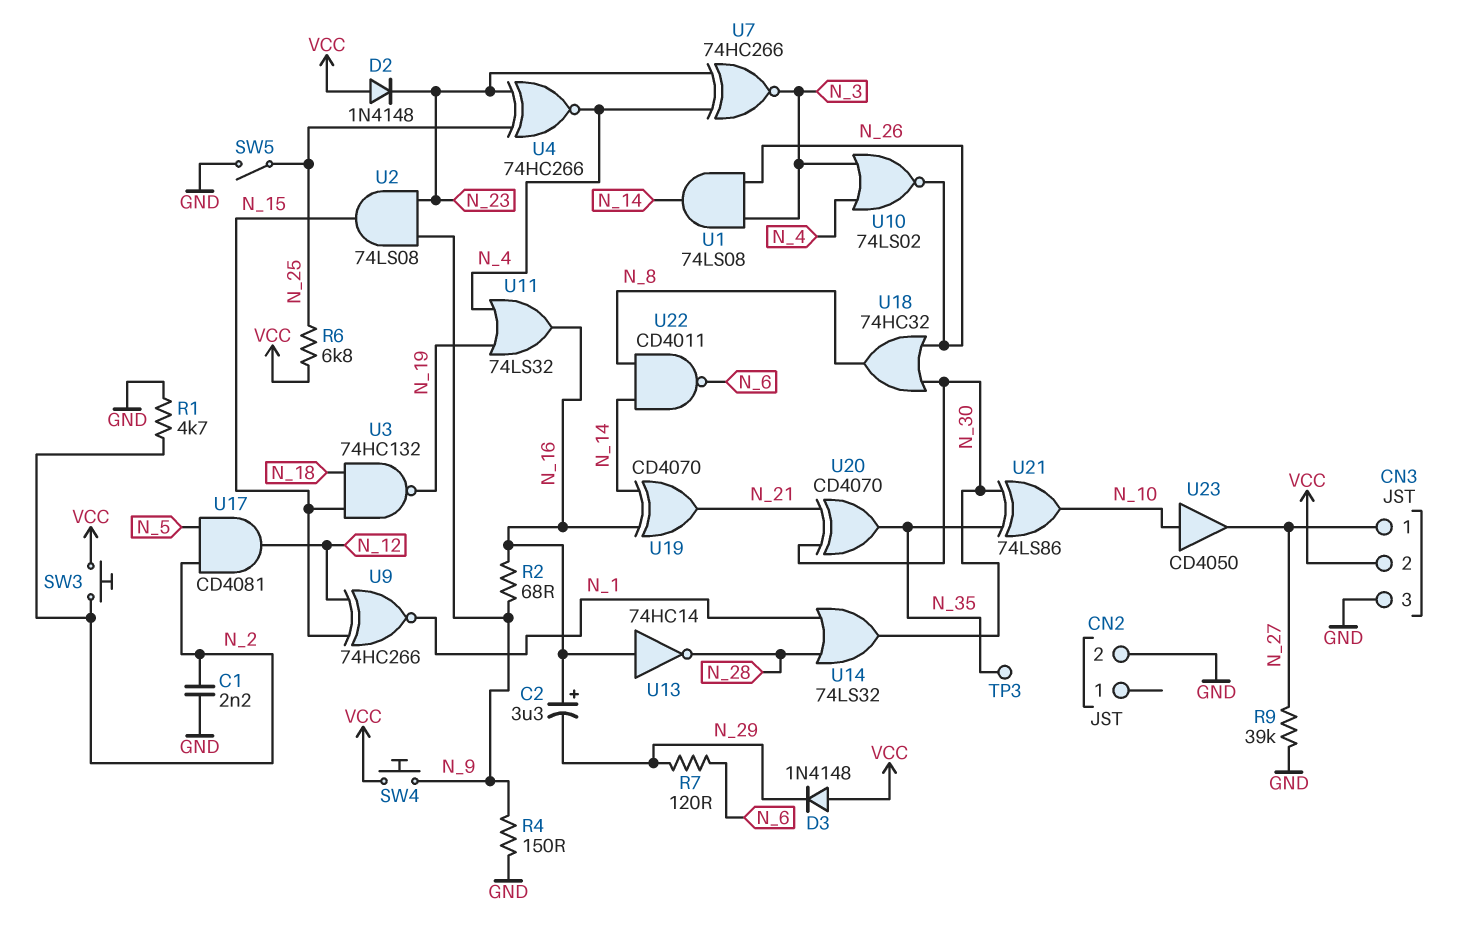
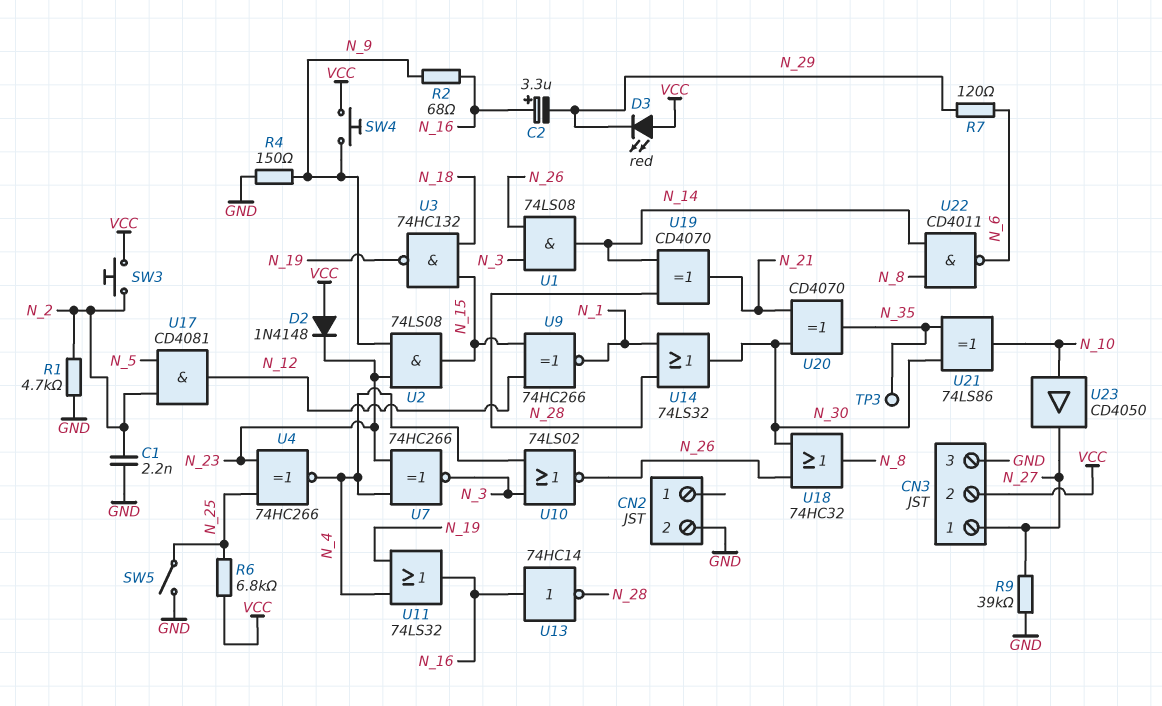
D3: diode 1N4148 (A VCC, K N_29) -> LED red (A VCC, K N_29)
U19: XOR CD4070 (in N_14, in N_16, out N_21) -> XOR CD4070 (in N_14, in N_28, out N_21)

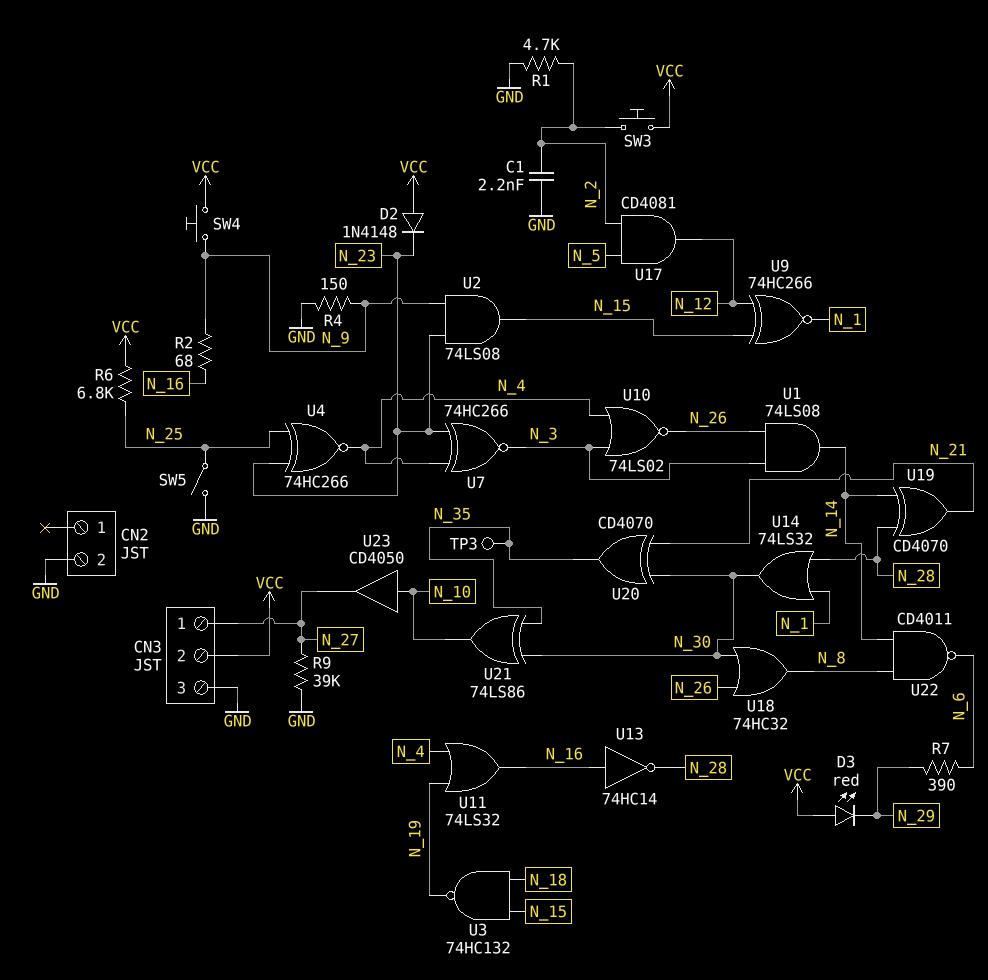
C2: 3.3uF (plus N_16, minus N_29) -> none
R7: 120 (N_6, N_29) -> 390 (N_6, N_29)

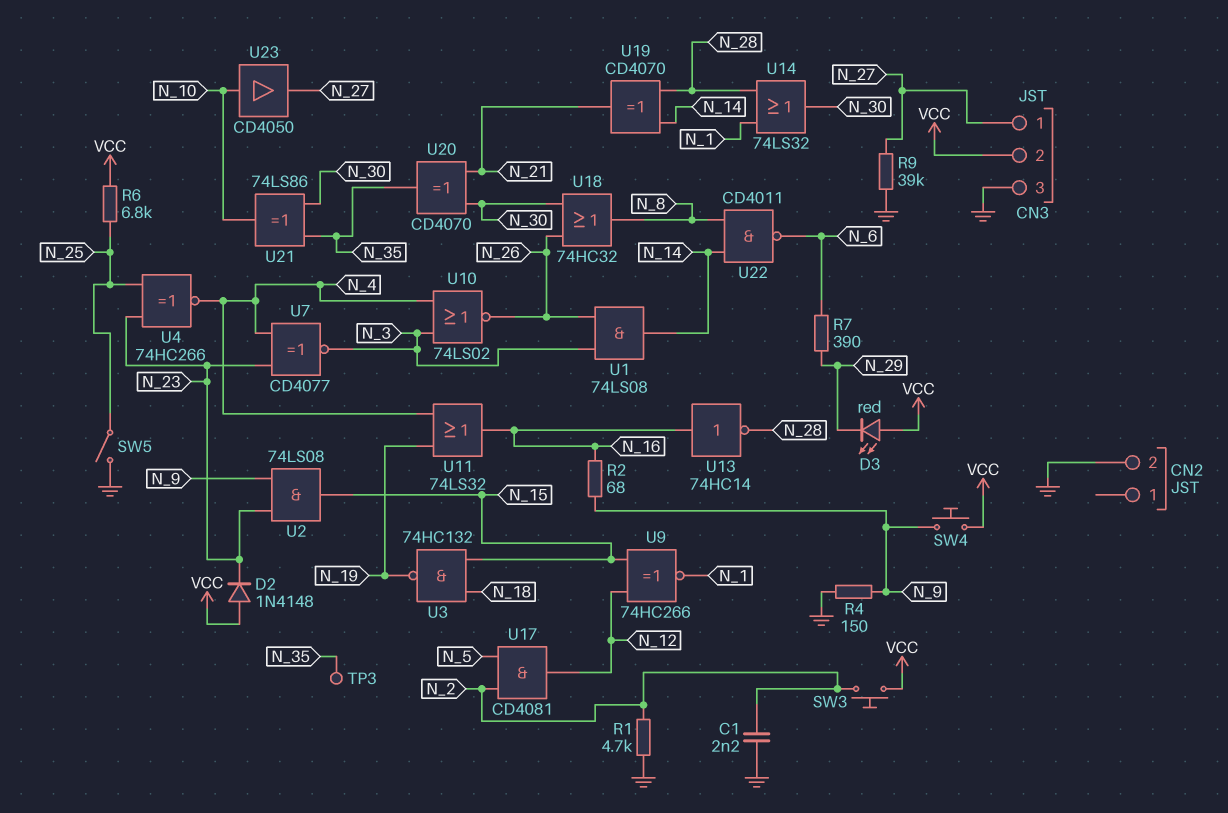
U7: XNOR 74HC266 (in N_4, in N_23, out N_3) -> XNOR CD4077 (in N_4, in N_23, out N_3)

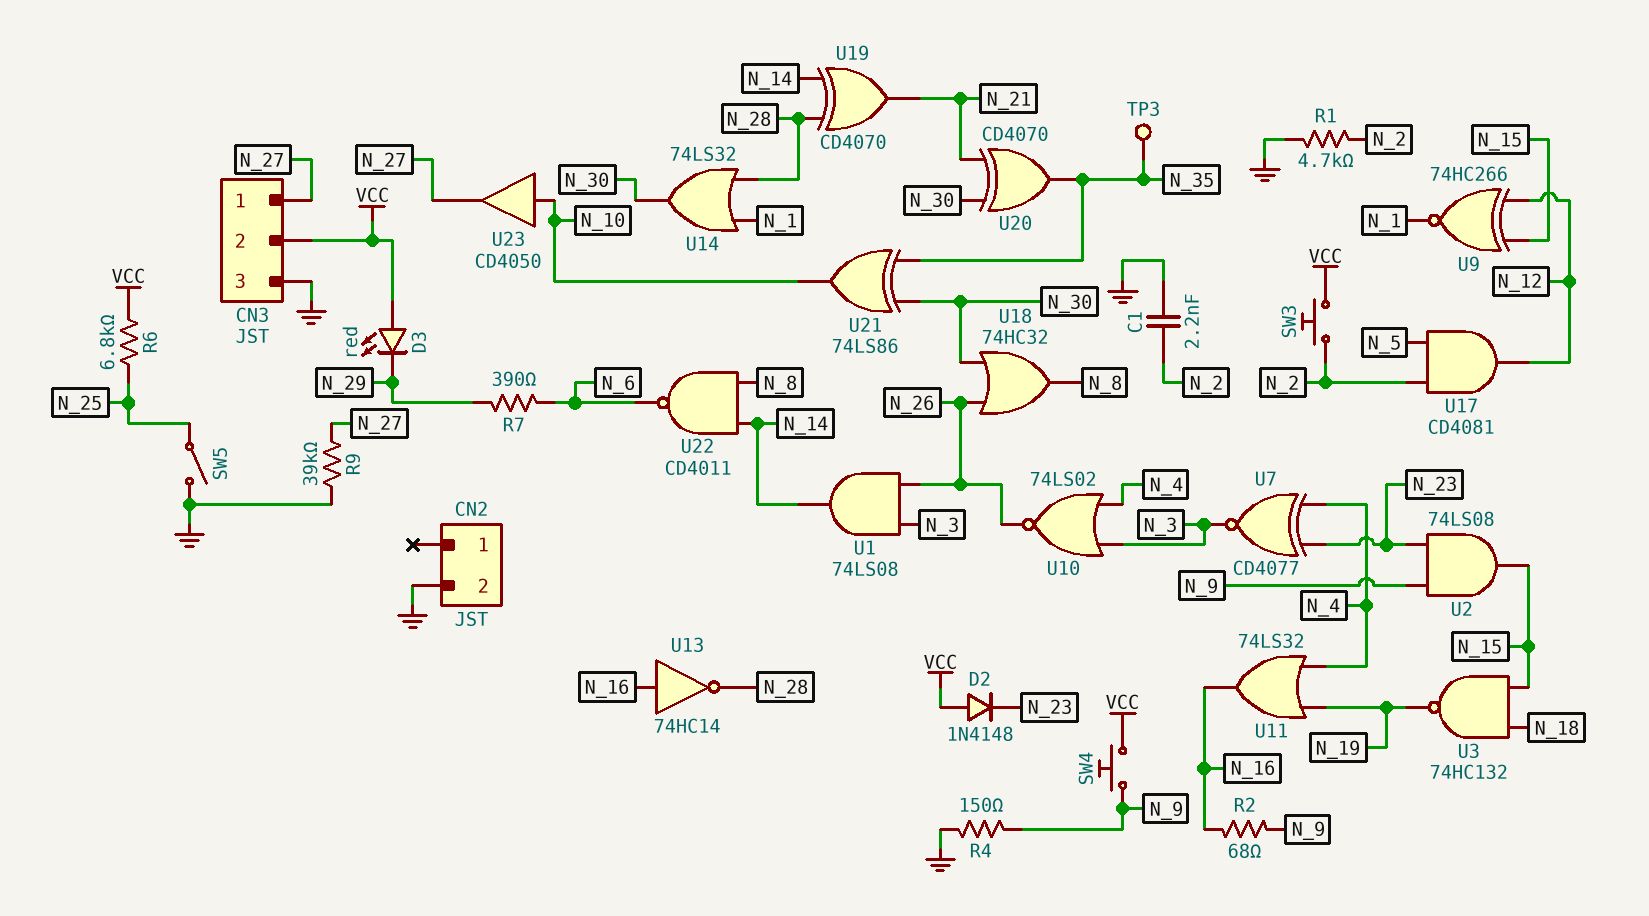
U4: XNOR 74HC266 (in N_23, in N_25, out N_4) -> none

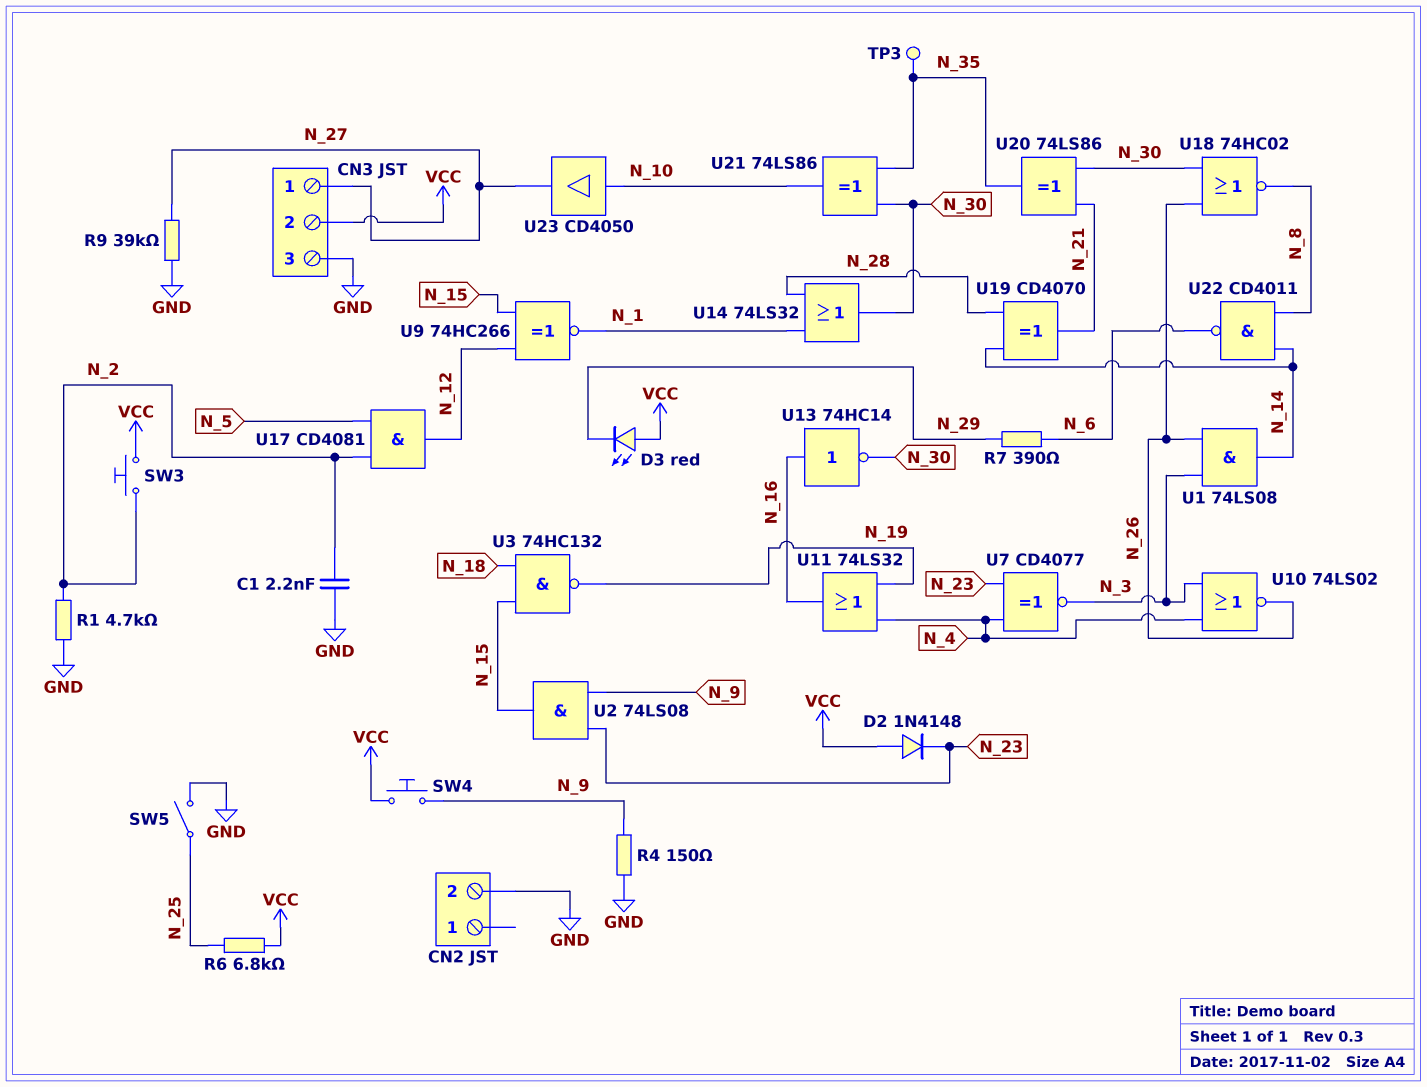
R2: 68 (N_9, N_16) -> none
U13: NOT 74HC14 (in N_16, out N_28) -> NOT 74HC14 (in N_16, out N_30)
U18: OR 74HC32 (in N_26, in N_30, out N_8) -> NOR 74HC02 (in N_26, in N_30, out N_8)
U20: XOR CD4070 (in N_21, in N_30, out N_35) -> XOR 74LS86 (in N_21, in N_30, out N_35)

